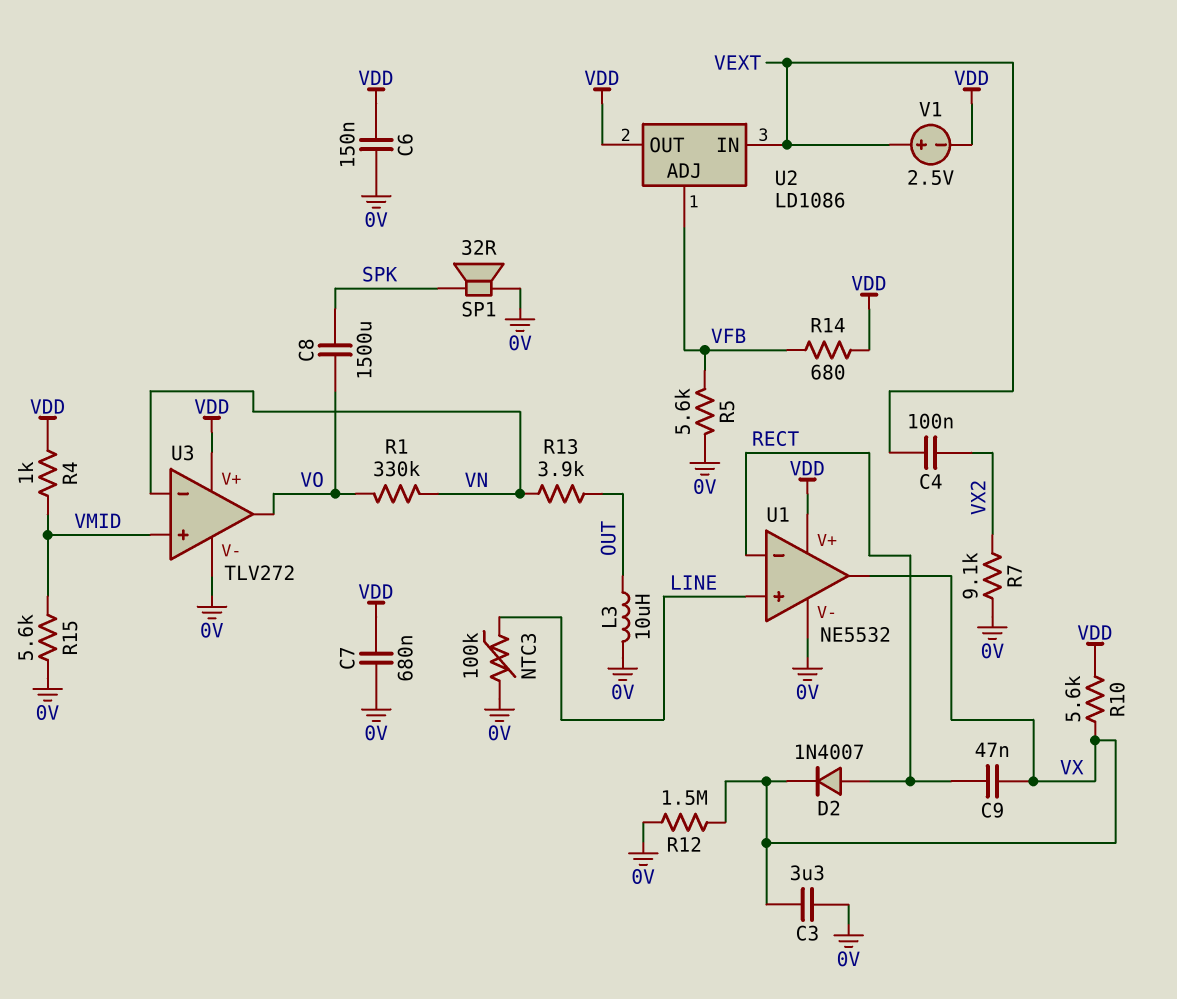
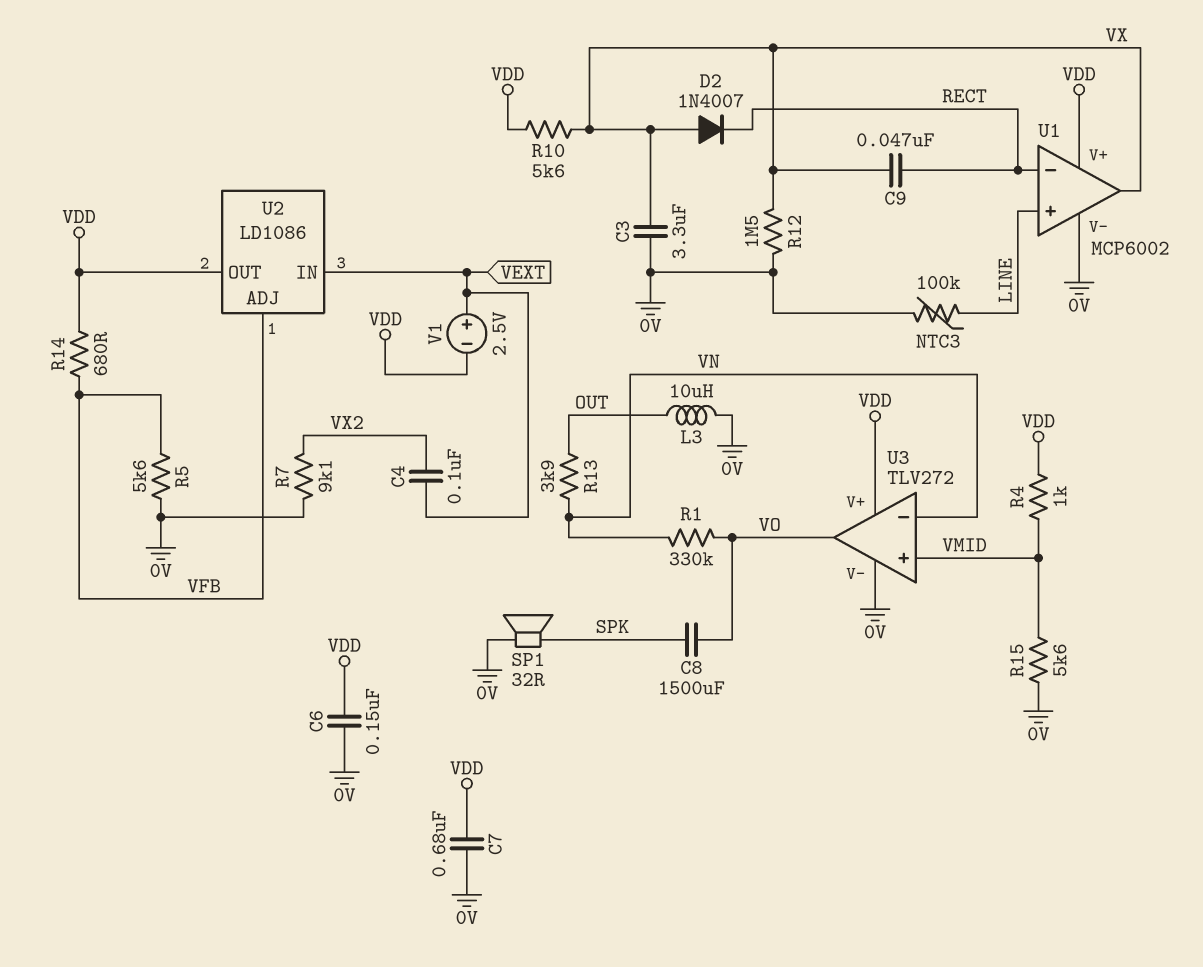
D2: diode 1N4007 (A RECT, K VX) -> diode 1N4007 (A VX, K RECT)
U1: NE5532 -> MCP6002

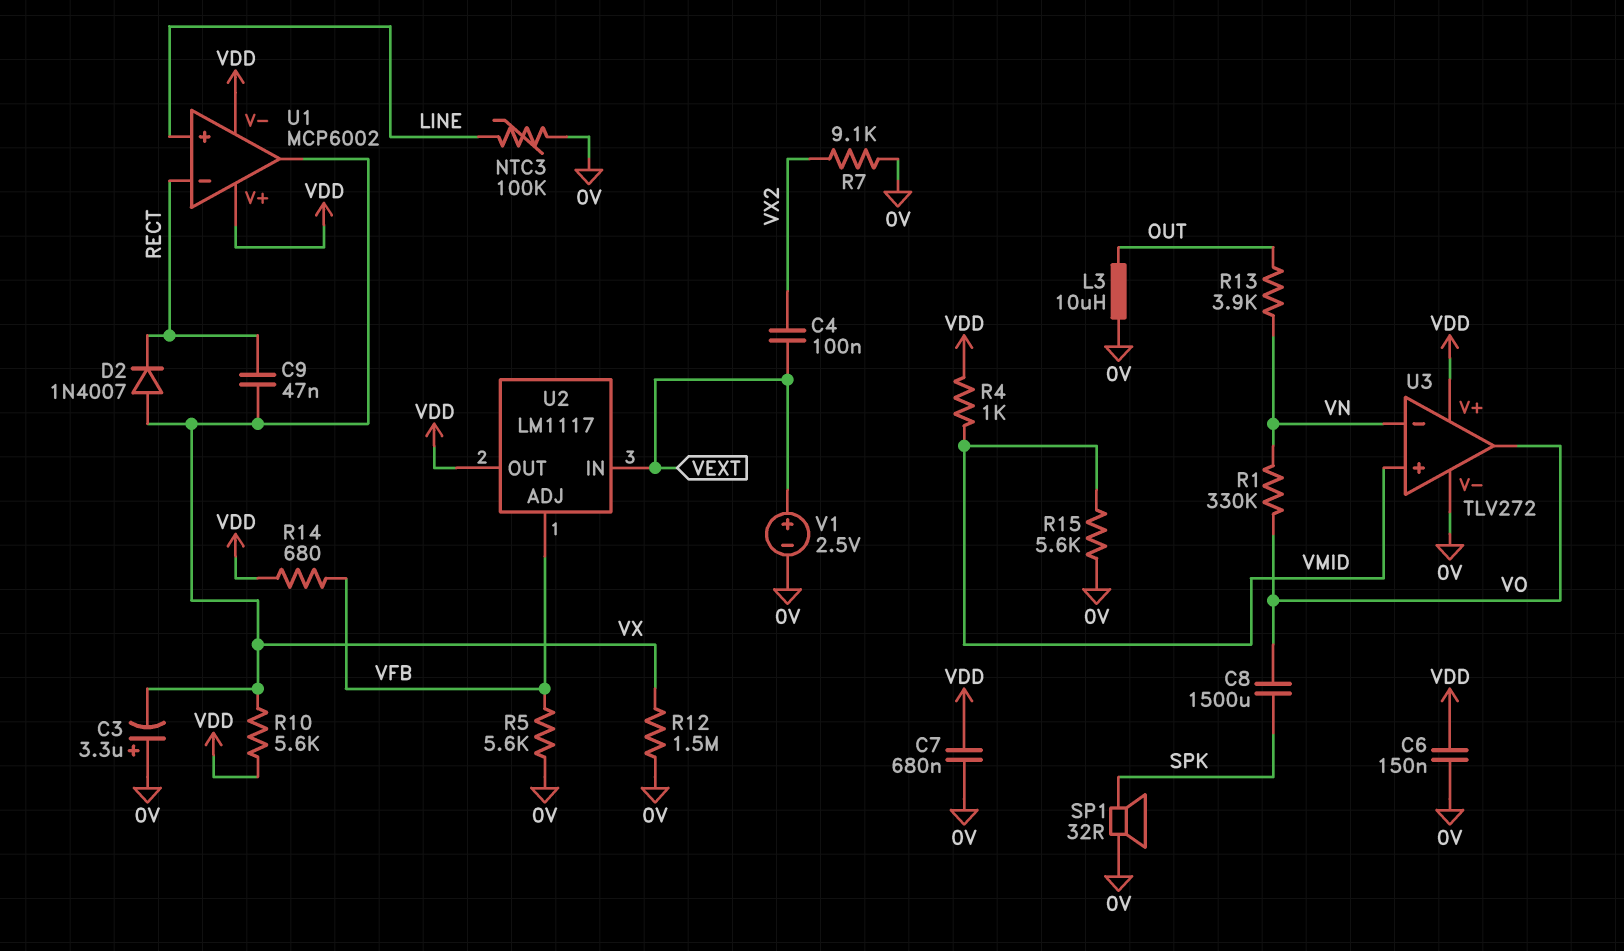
C3: 3.3uF (0V, VX) -> 3.3uF (plus 0V, minus VX)
U1 pin V-: 0V -> VDD
U2: LD1086 -> LM1117
V1: 2.5V (plus VEXT, minus VDD) -> 2.5V (plus VEXT, minus 0V)

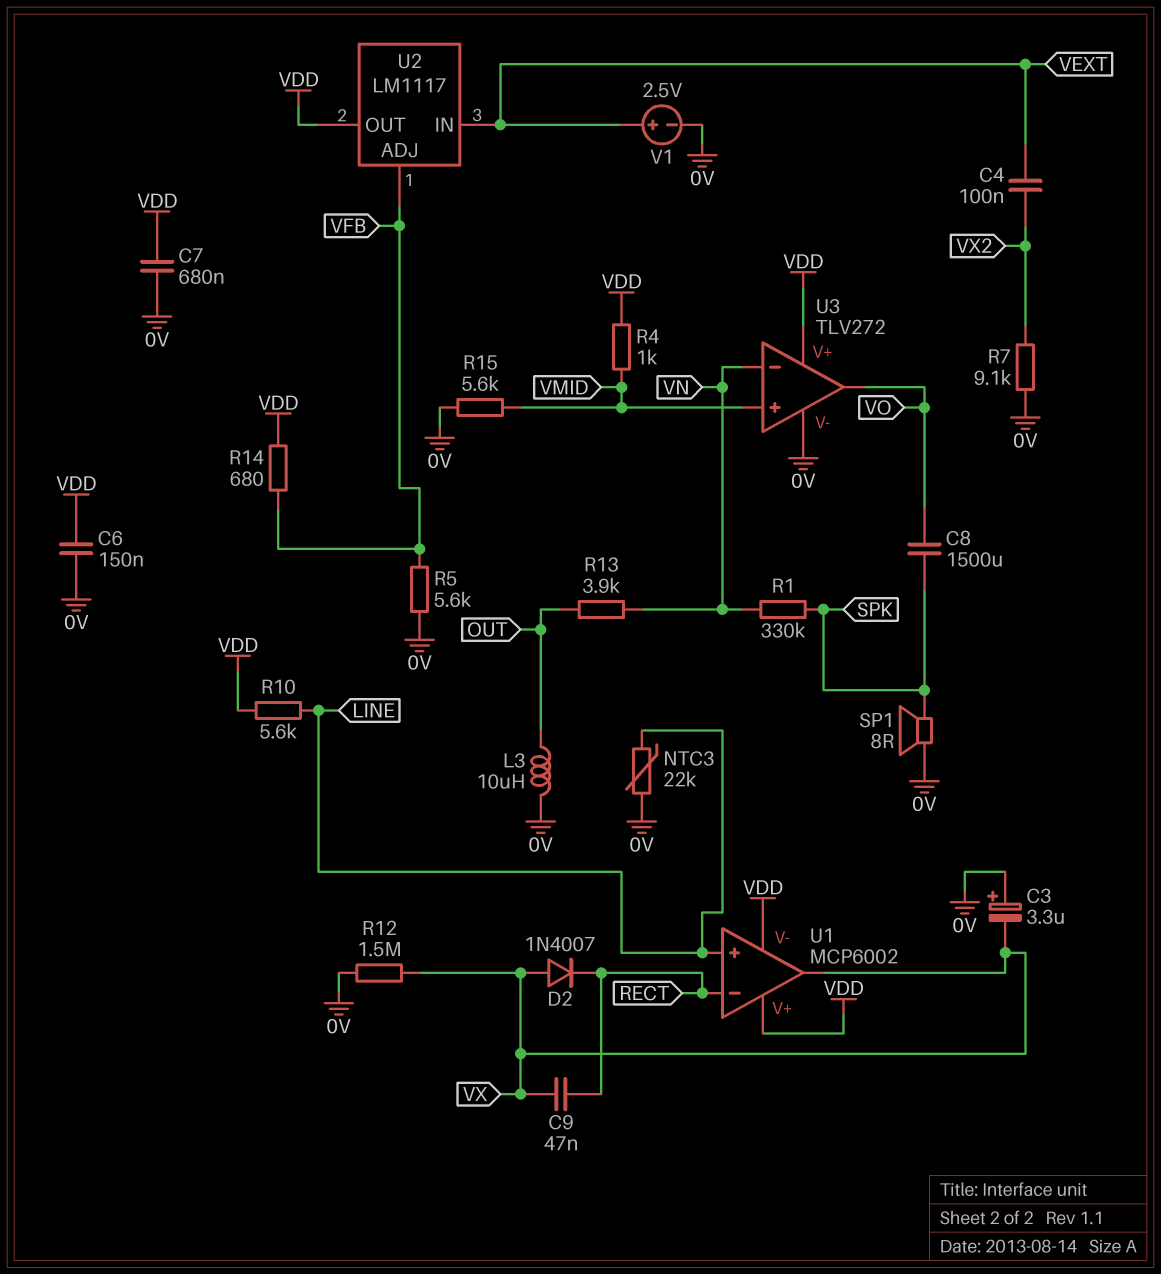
NTC3: 100k (0V, LINE) -> 22k (0V, LINE)
R1: 330k (VN, VO) -> 330k (SPK, VN)
R10: 5.6k (VDD, VX) -> 5.6k (LINE, VDD)
SP1: speaker 32R (0V, SPK) -> speaker 8R (0V, SPK)

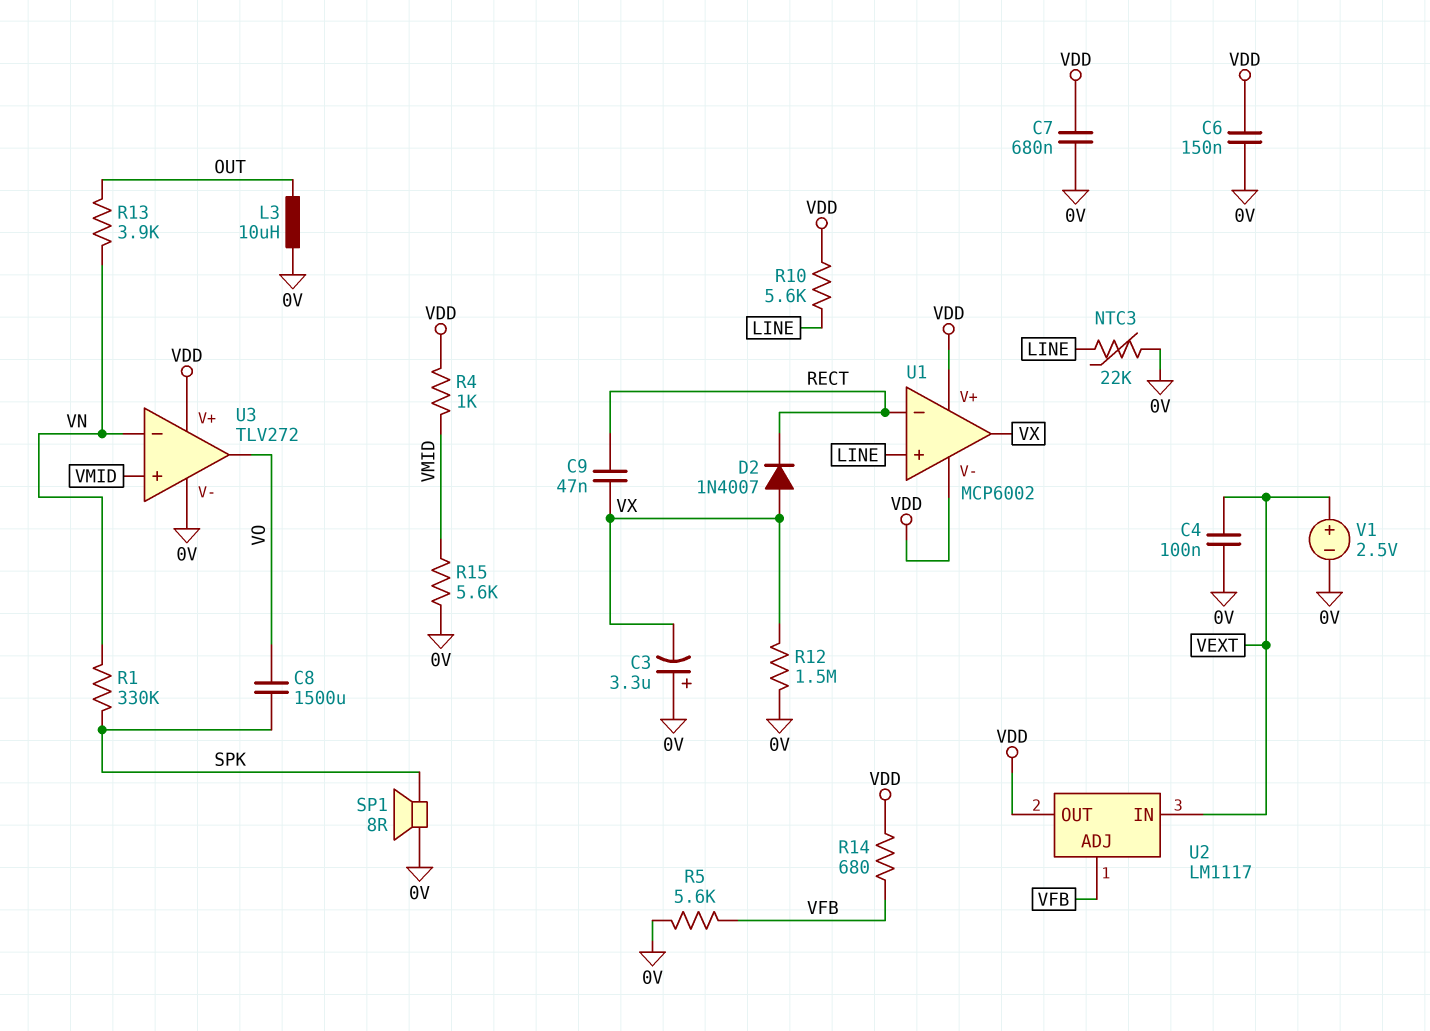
C4: 100nF (VEXT, VX2) -> 100nF (0V, VEXT)
R7: 9.1k (0V, VX2) -> none

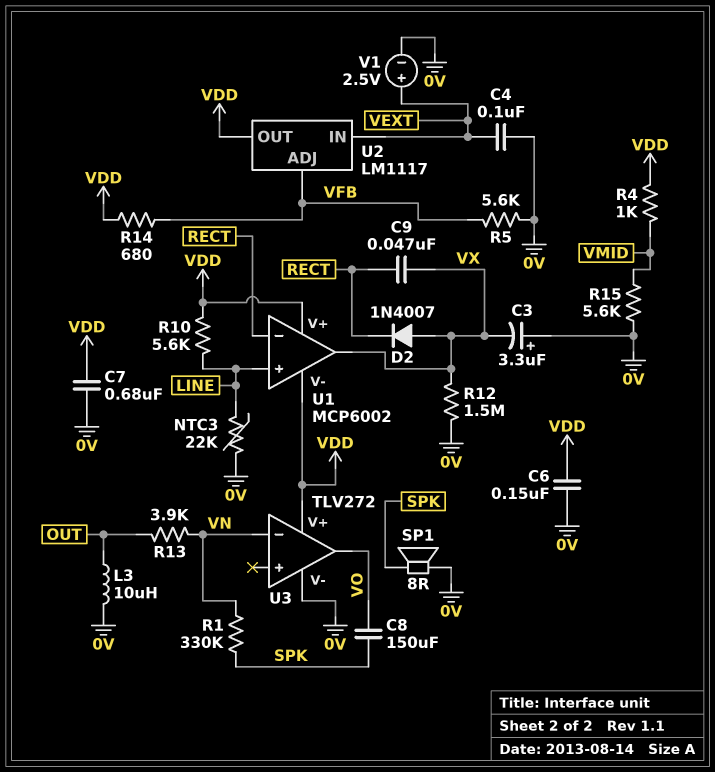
C8: 1500uF (SPK, VO) -> 150uF (SPK, VO)
U3 pin in+: VMID -> none

